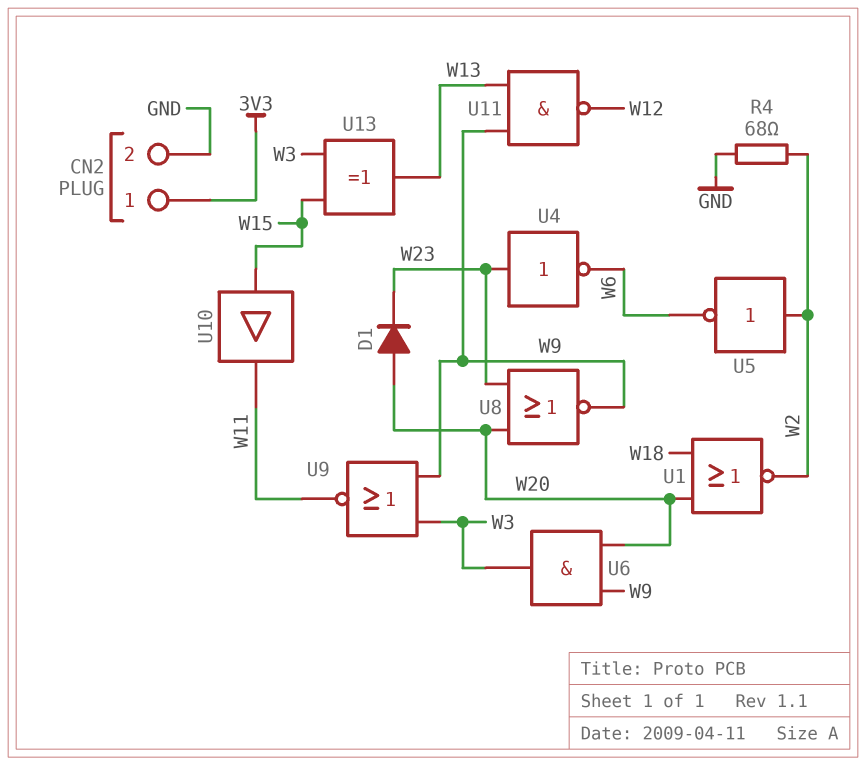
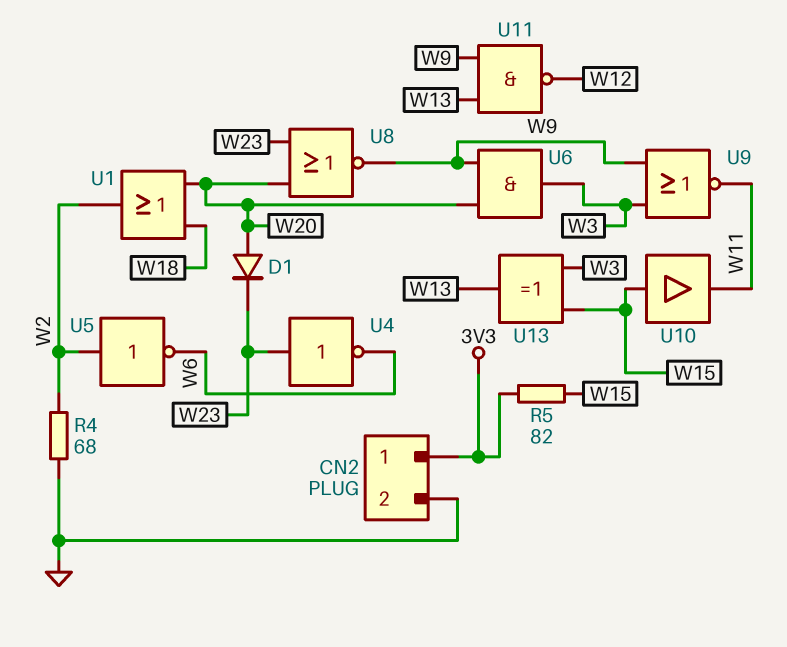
R5: none -> 82 (3V3, W15)
U1: NOR (in W18, in W20, out W2) -> OR (in W18, in W20, out W2)

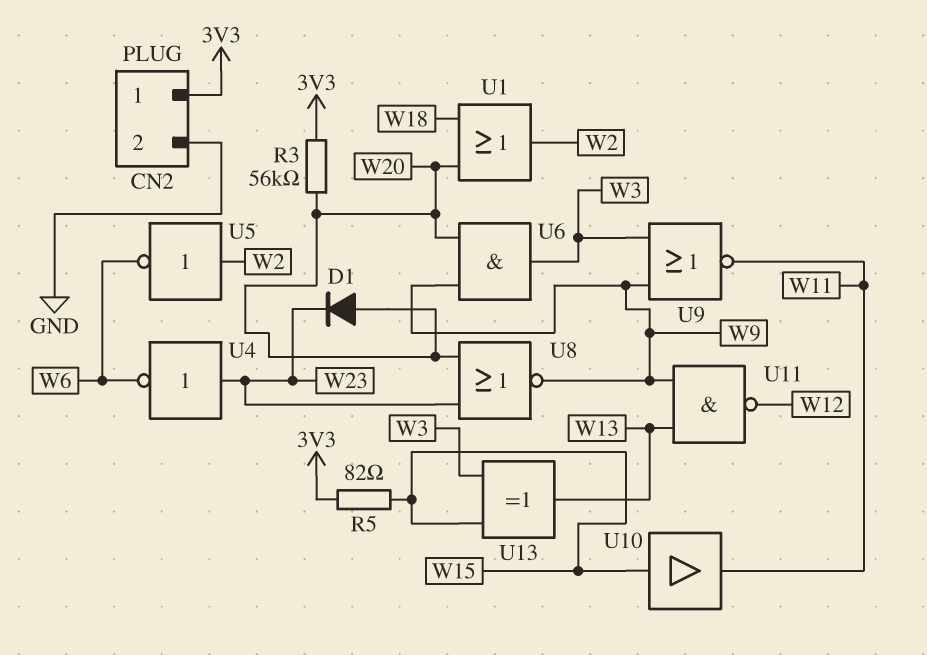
R3: none -> 56k (3V3, W20)
R4: 68 (GND, W2) -> none

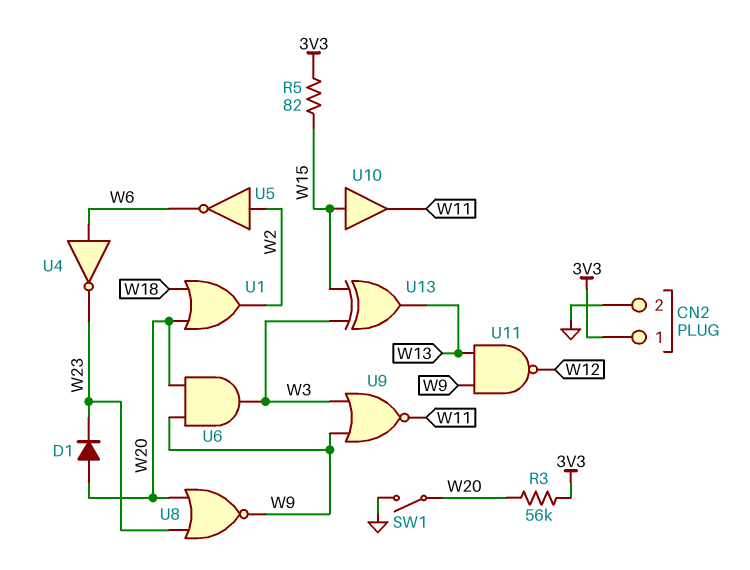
SW1: none -> switch (GND, W20)
U4: NOT (in W23, out W6) -> NOT (in W6, out W23)

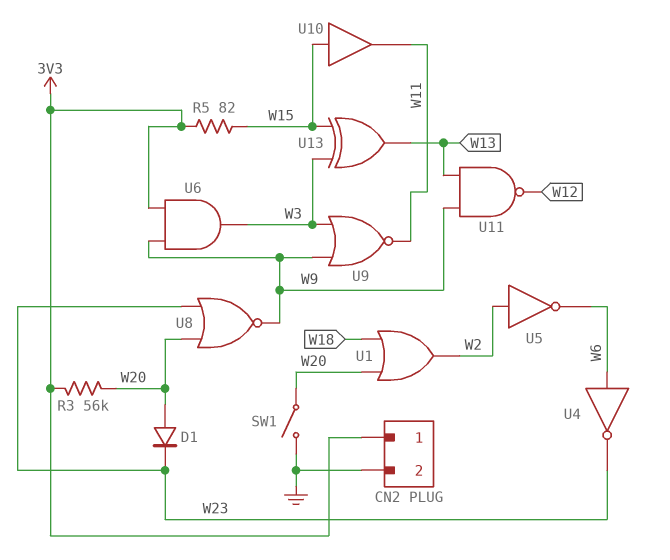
U6: AND (in W9, in W20, out W3) -> AND (in 3V3, in W9, out W3)

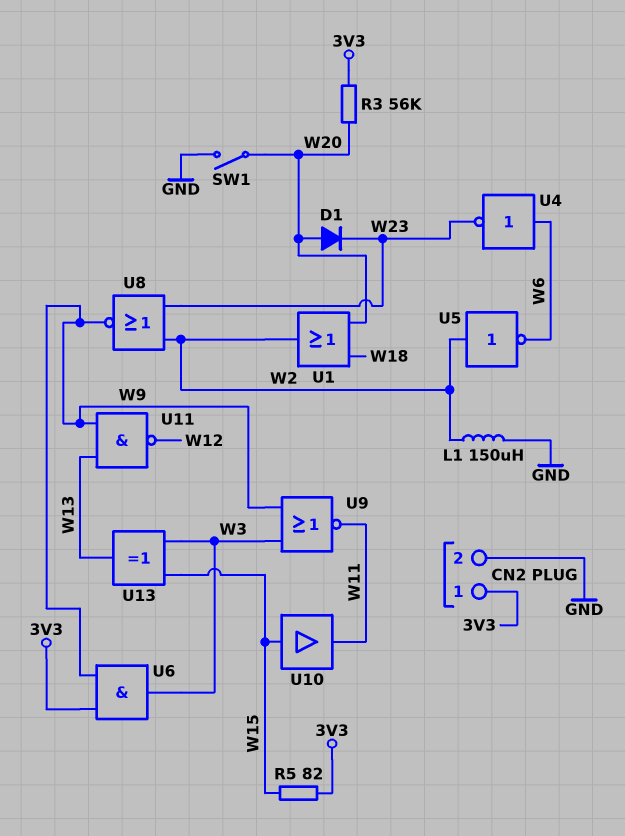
L1: none -> 150uH (GND, W2)
U8: NOR (in W20, in W23, out W9) -> NOR (in W2, in W23, out W9)

